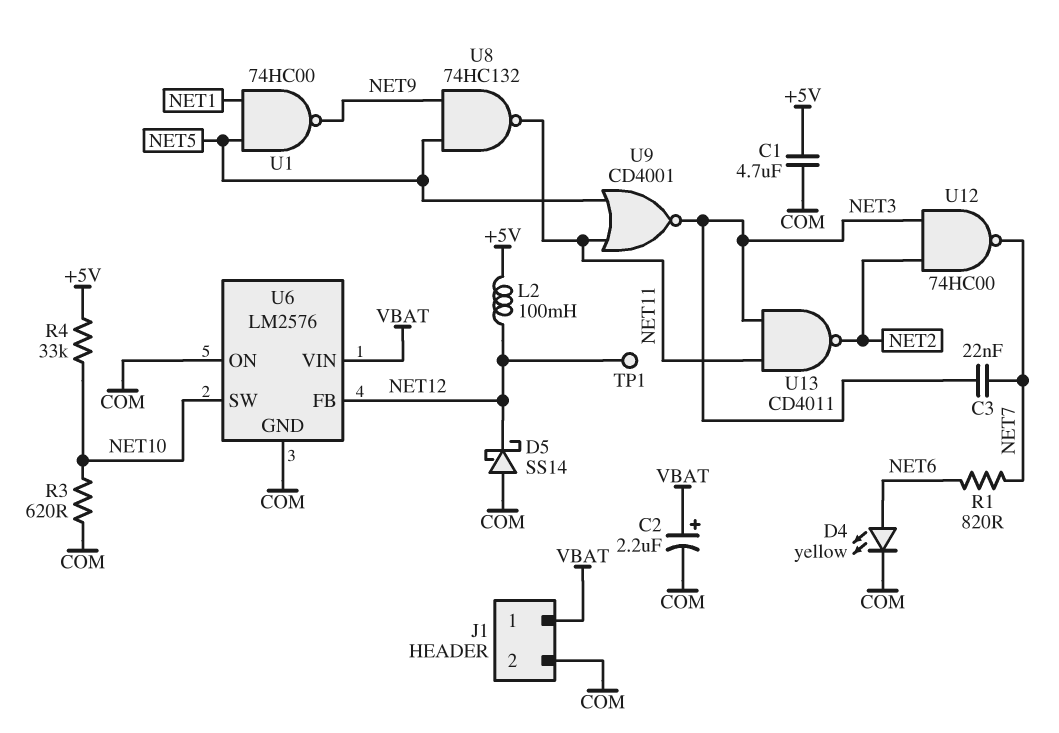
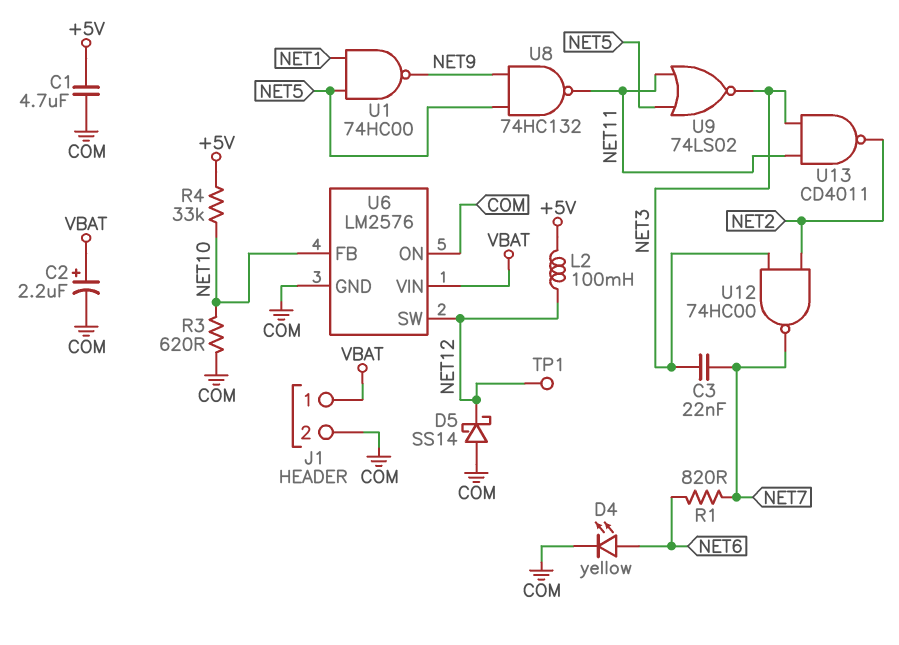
U6 pin FB: NET12 -> NET10
U6 pin SW: NET10 -> NET12
U9: NOR CD4001 (in NET5, in NET11, out NET3) -> NOR 74LS02 (in NET5, in NET11, out NET3)

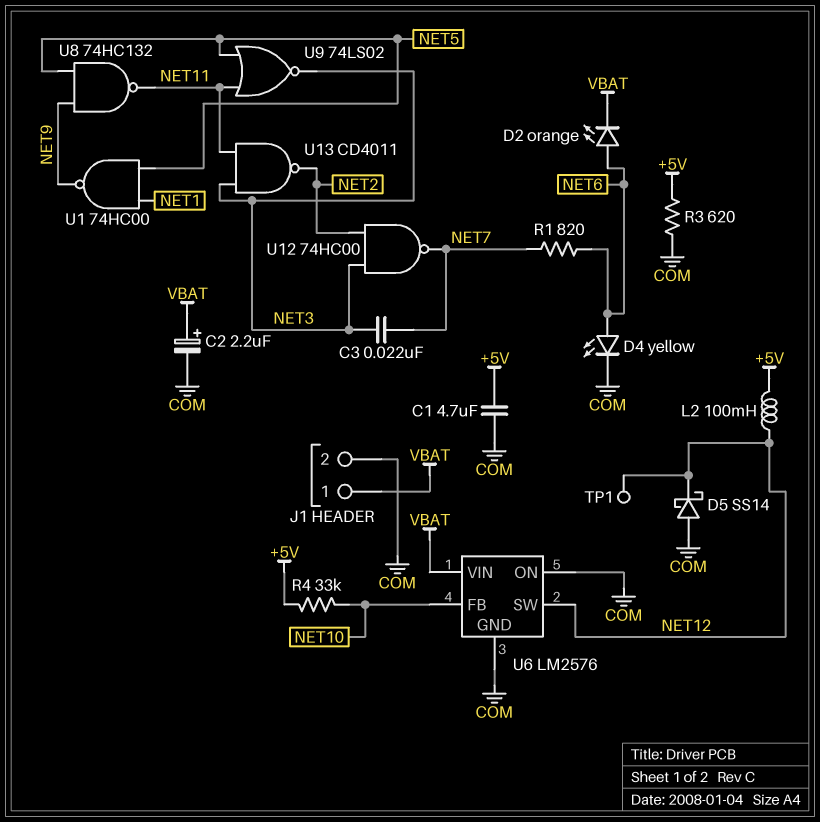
D2: none -> LED orange (A NET6, K VBAT)
R3: 620 (COM, NET10) -> 620 (+5V, COM)

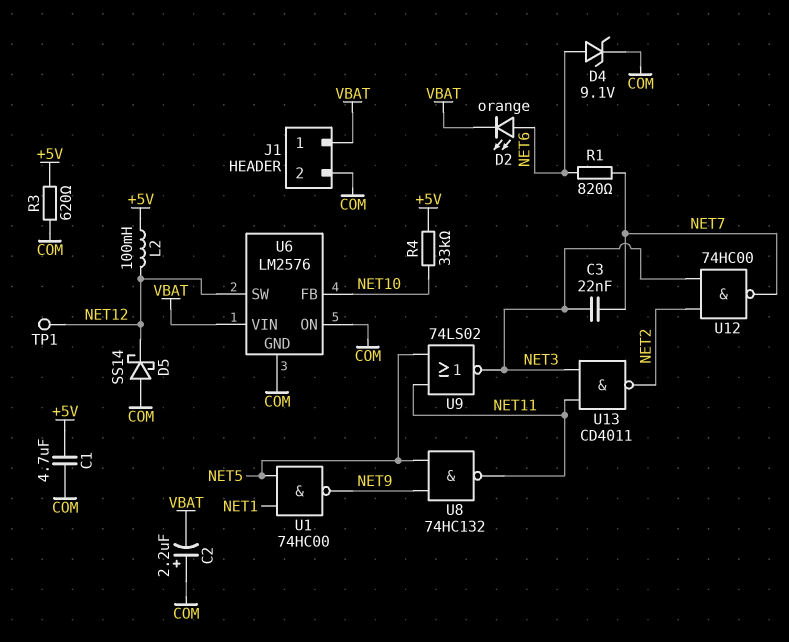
C2: 2.2uF (plus VBAT, minus COM) -> 2.2uF (plus COM, minus VBAT)
D4: LED yellow (A NET6, K COM) -> zener 9.1V (A NET6, K COM)

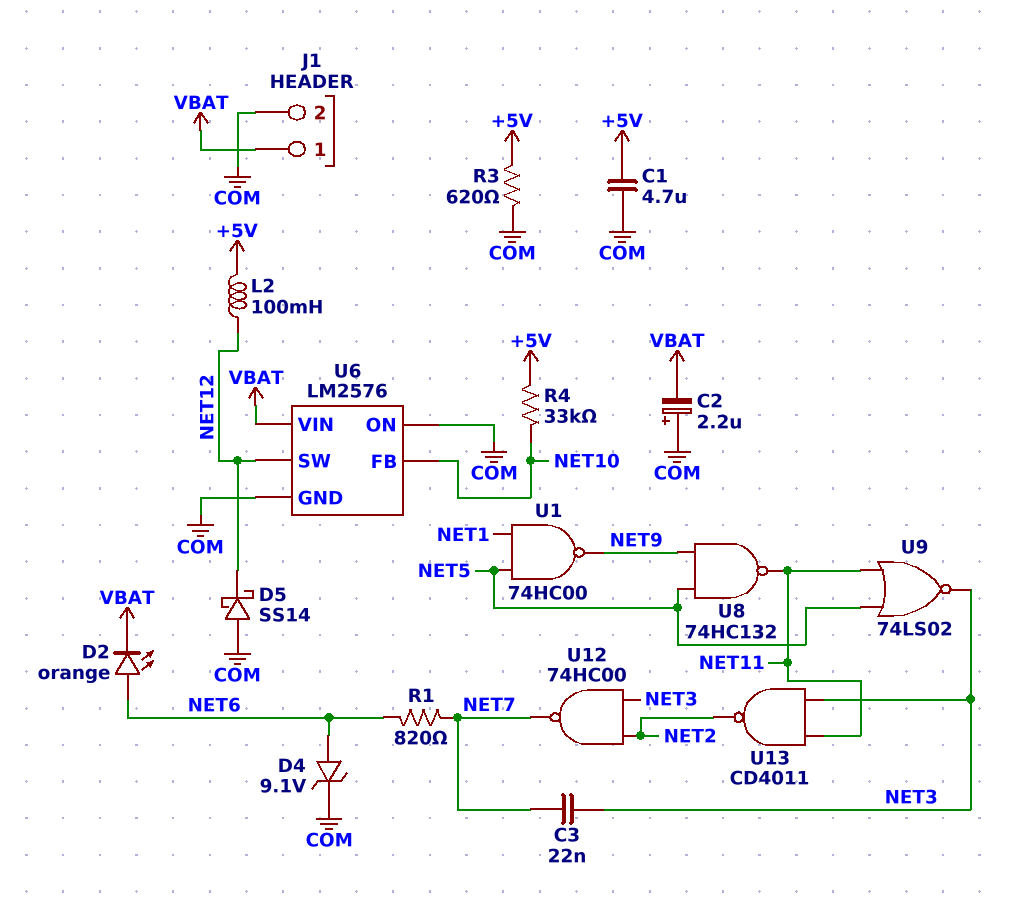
TP1: test point (NET12) -> none

